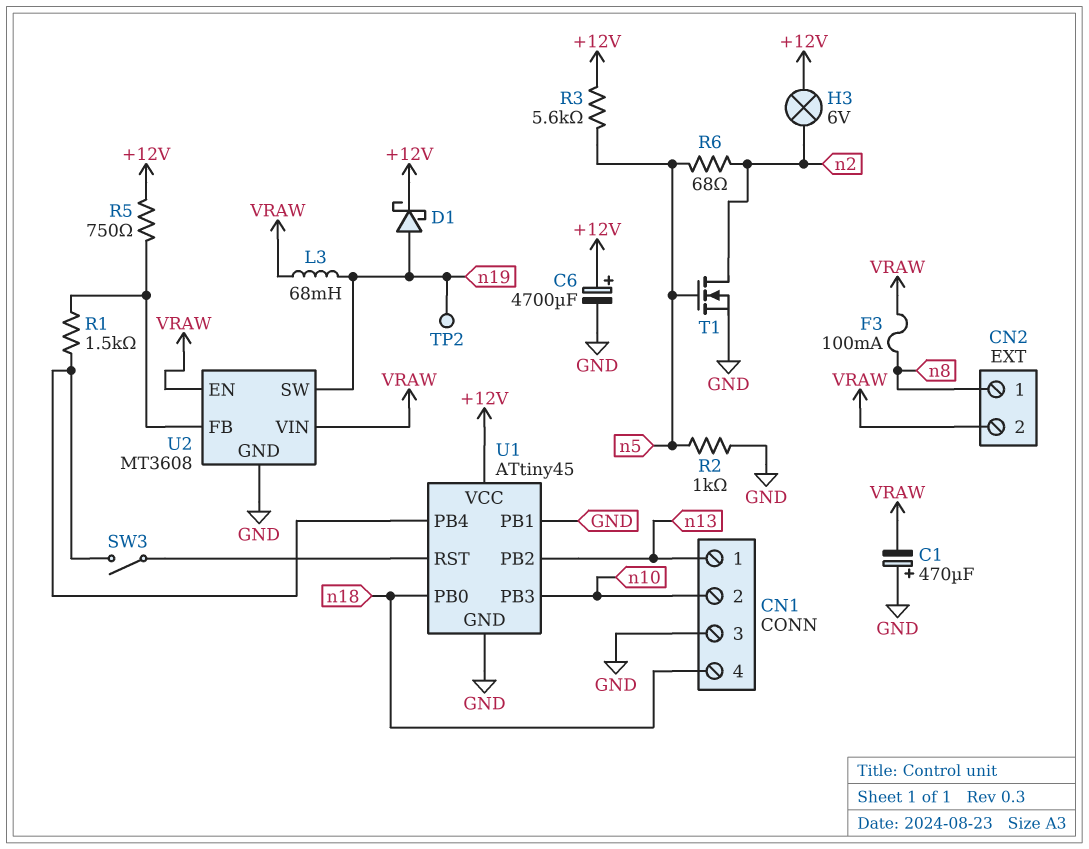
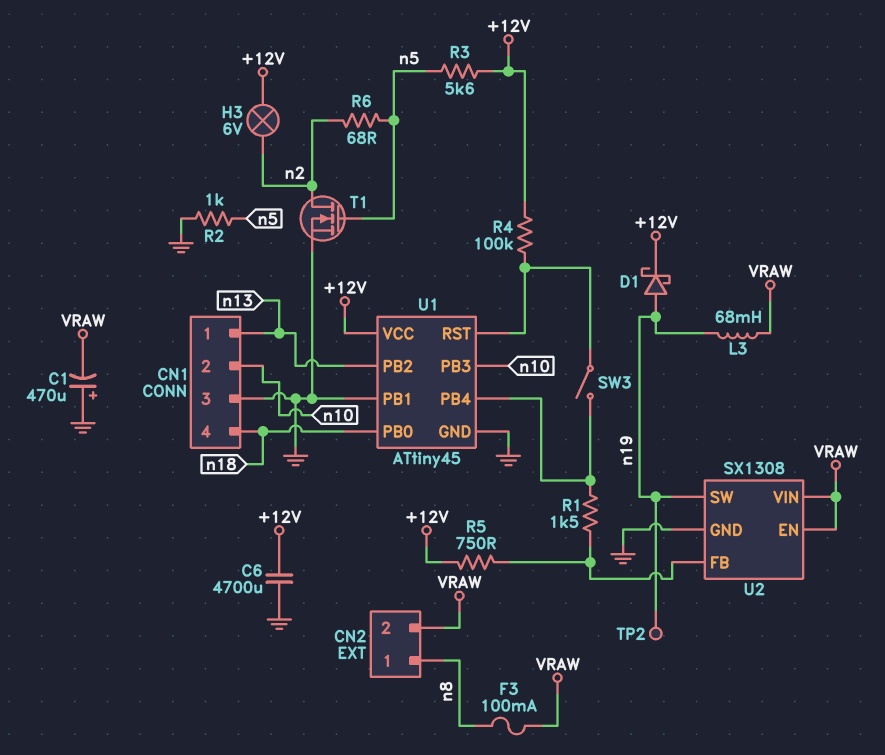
C6: 4700uF (plus +12V, minus GND) -> 4700uF (+12V, GND)
R4: none -> 100k (+12V, U1/RST)
U2: MT3608 -> SX1308

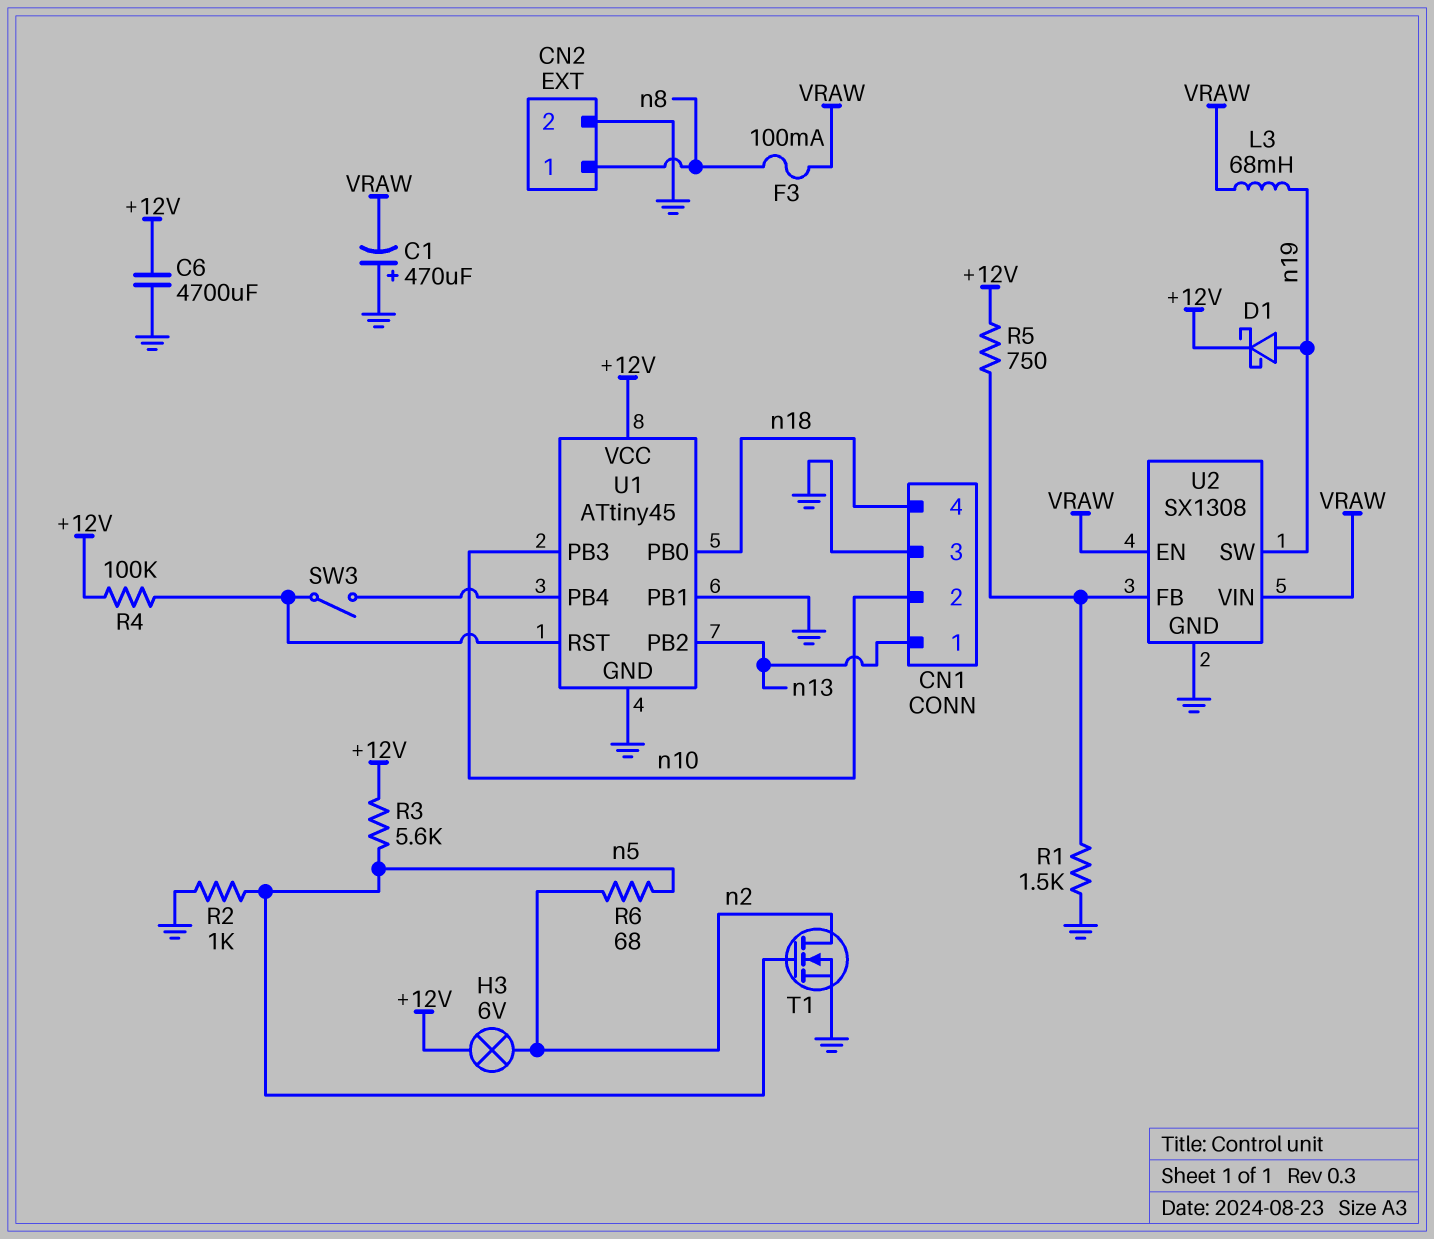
CN2 pin 2: VRAW -> GND
R1: 1.5k (U1/PB4, U2/FB) -> 1.5k (GND, U2/FB)
TP2: test point (n19) -> none

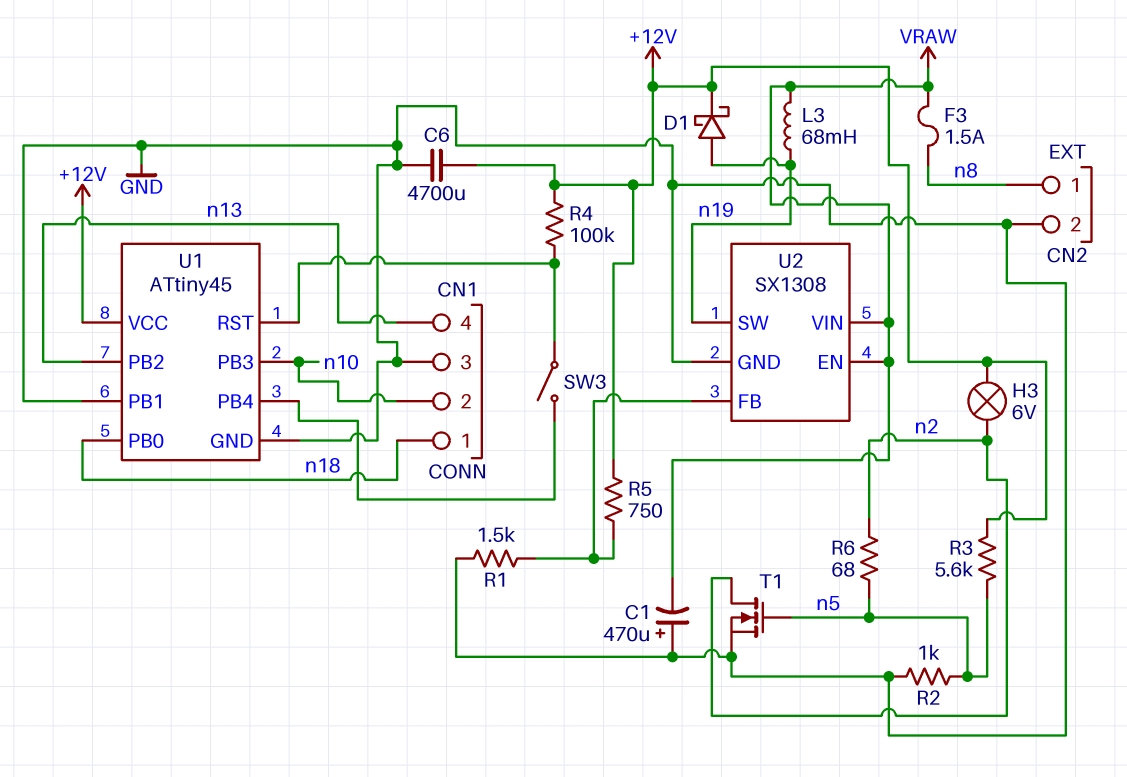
CN1 pin 1: n13 -> n18
CN1 pin 4: n18 -> n13
F3: 100mA (VRAW, n8) -> 1.5A (VRAW, n8)

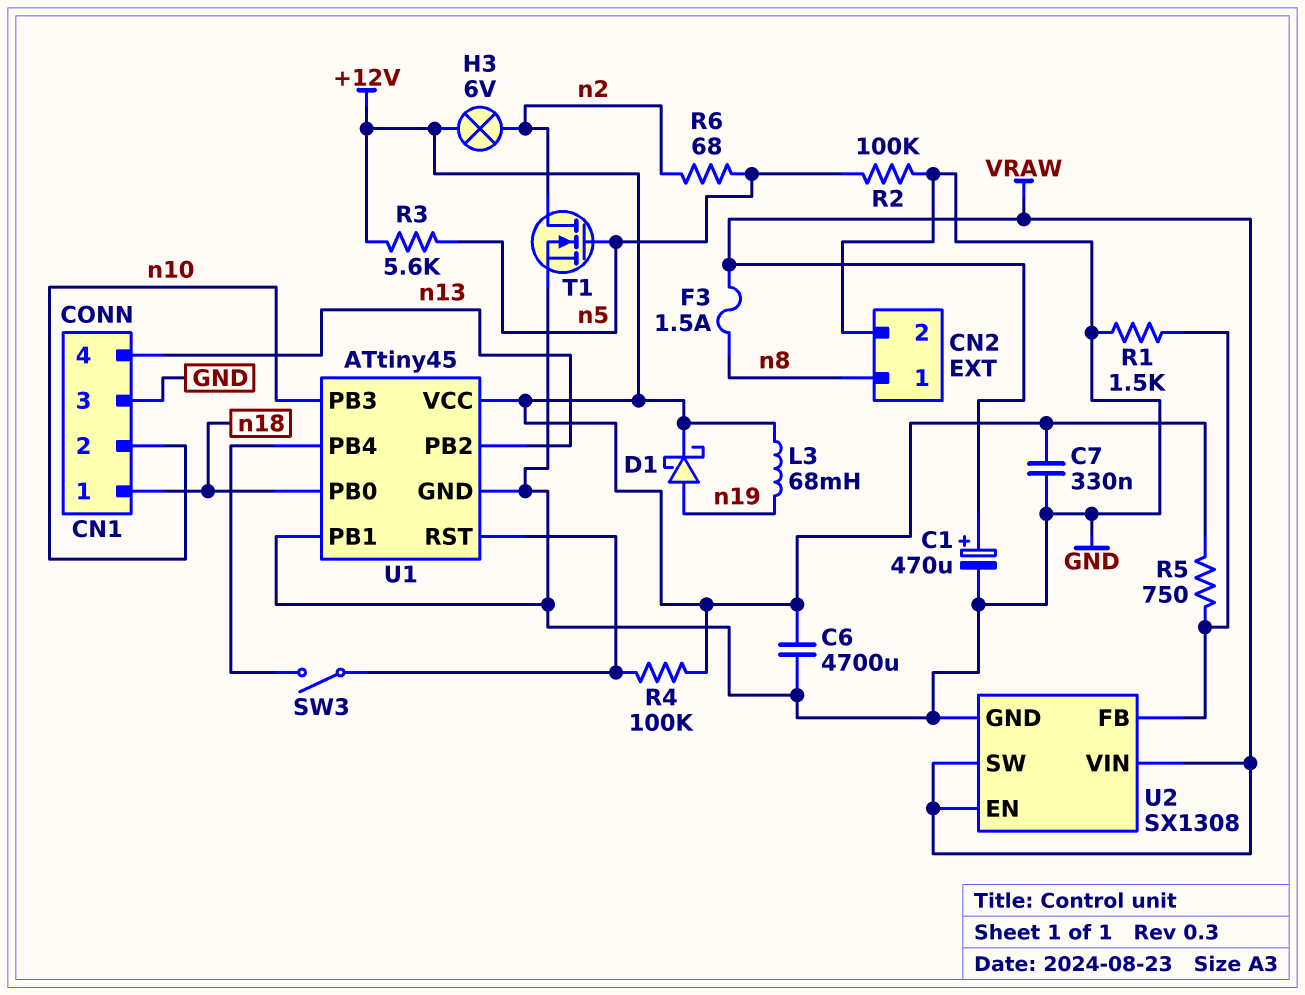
C1: 470uF (plus GND, minus VRAW) -> 470uF (plus VRAW, minus GND)
C7: none -> 330nF (+12V, GND)
L3: 68mH (VRAW, n19) -> 68mH (+12V, n19)
R2: 1k (GND, n5) -> 100k (GND, n5)
U2 pin SW: n19 -> VRAW

